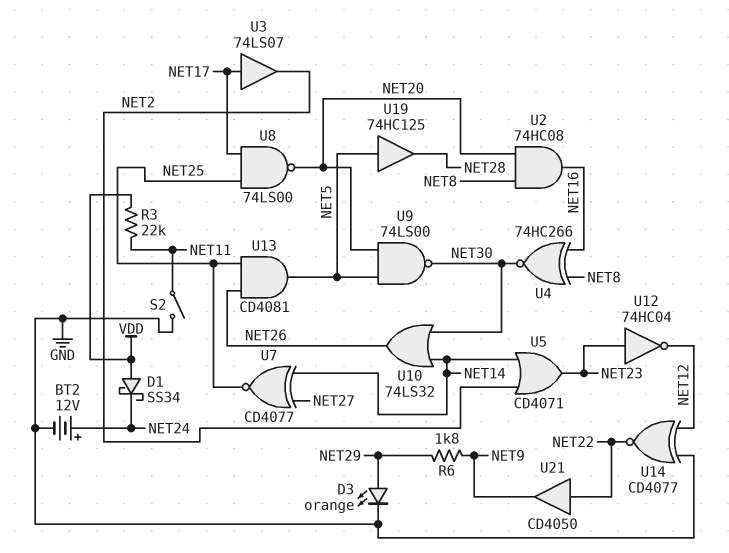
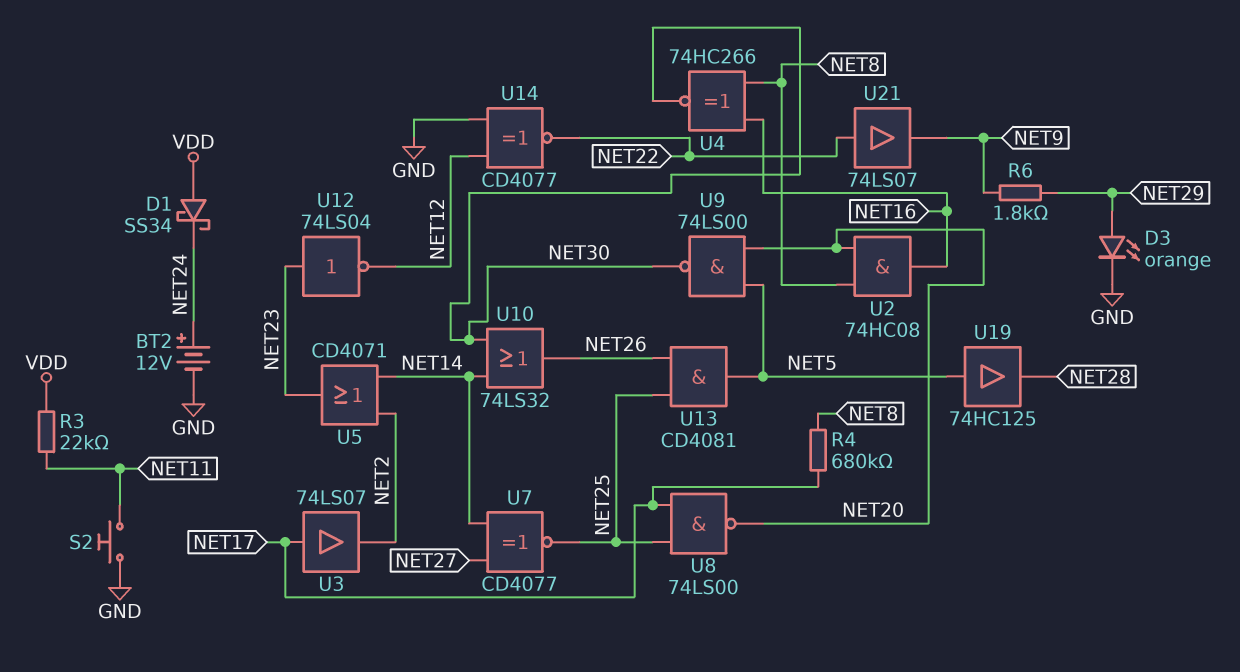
R4: none -> 680k (NET8, NET17)
S2: switch (GND, NET11) -> button (GND, NET11)
U12: NOT 74HC04 (in NET23, out NET12) -> NOT 74LS04 (in NET23, out NET12)
U21: buffer CD4050 (in NET22, out NET9) -> buffer 74LS07 (in NET22, out NET9)

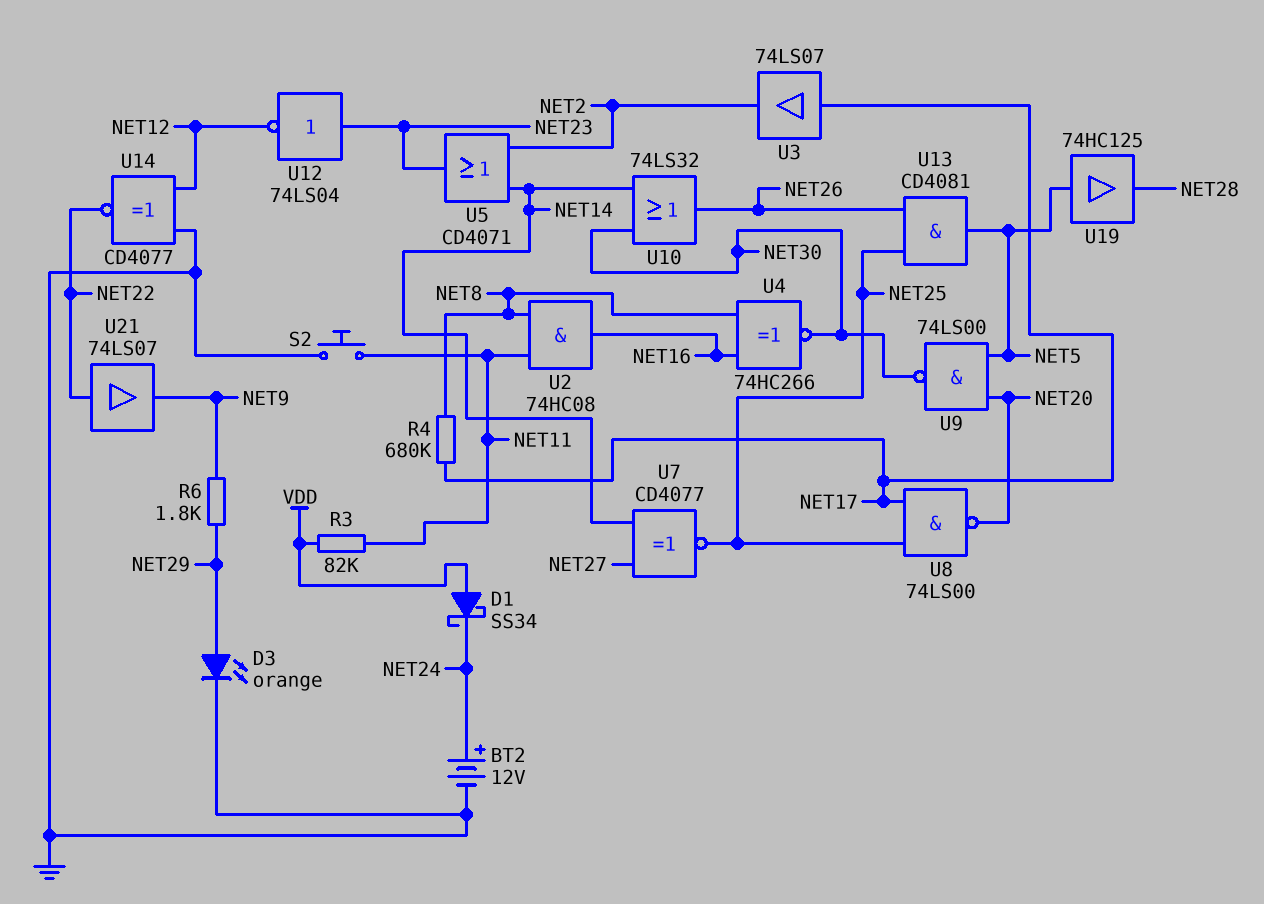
R3: 22k (NET11, VDD) -> 82k (NET11, VDD)
U2: AND 74HC08 (in NET8, in NET20, out NET16) -> AND 74HC08 (in NET8, in NET11, out NET16)

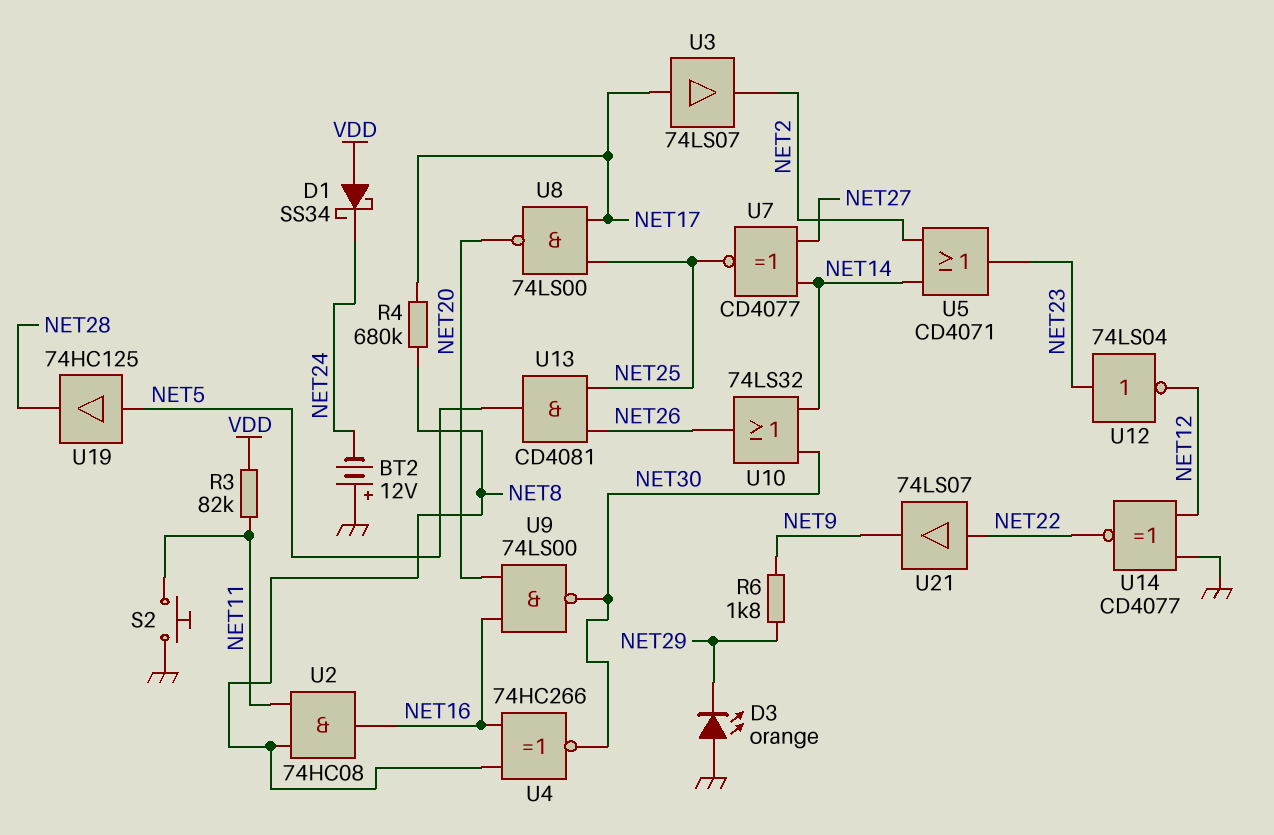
BT2: 12V (plus NET24, minus GND) -> 12V (plus GND, minus NET24)
D3: LED orange (A NET29, K GND) -> LED orange (A GND, K NET29)
U9: NAND 74LS00 (in NET5, in NET20, out NET30) -> NAND 74LS00 (in NET16, in NET20, out NET30)

